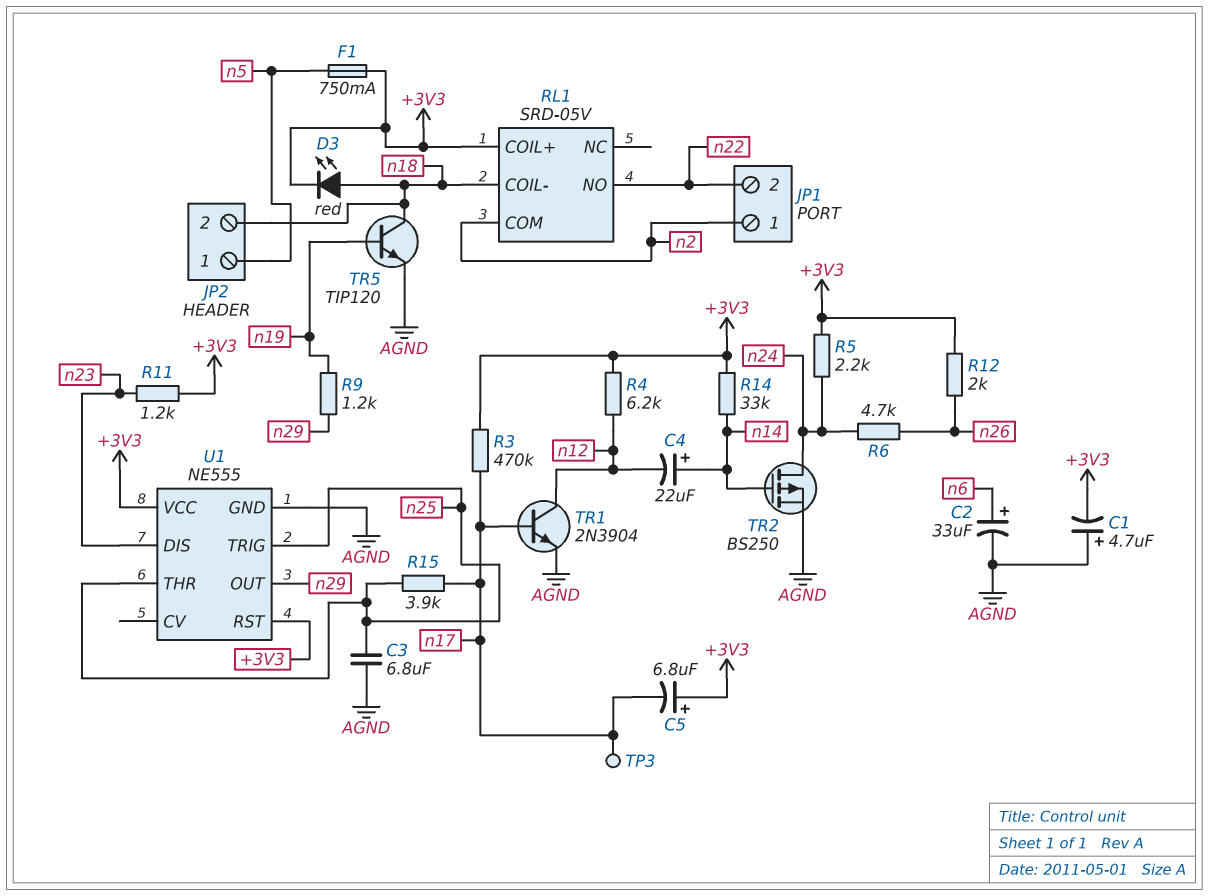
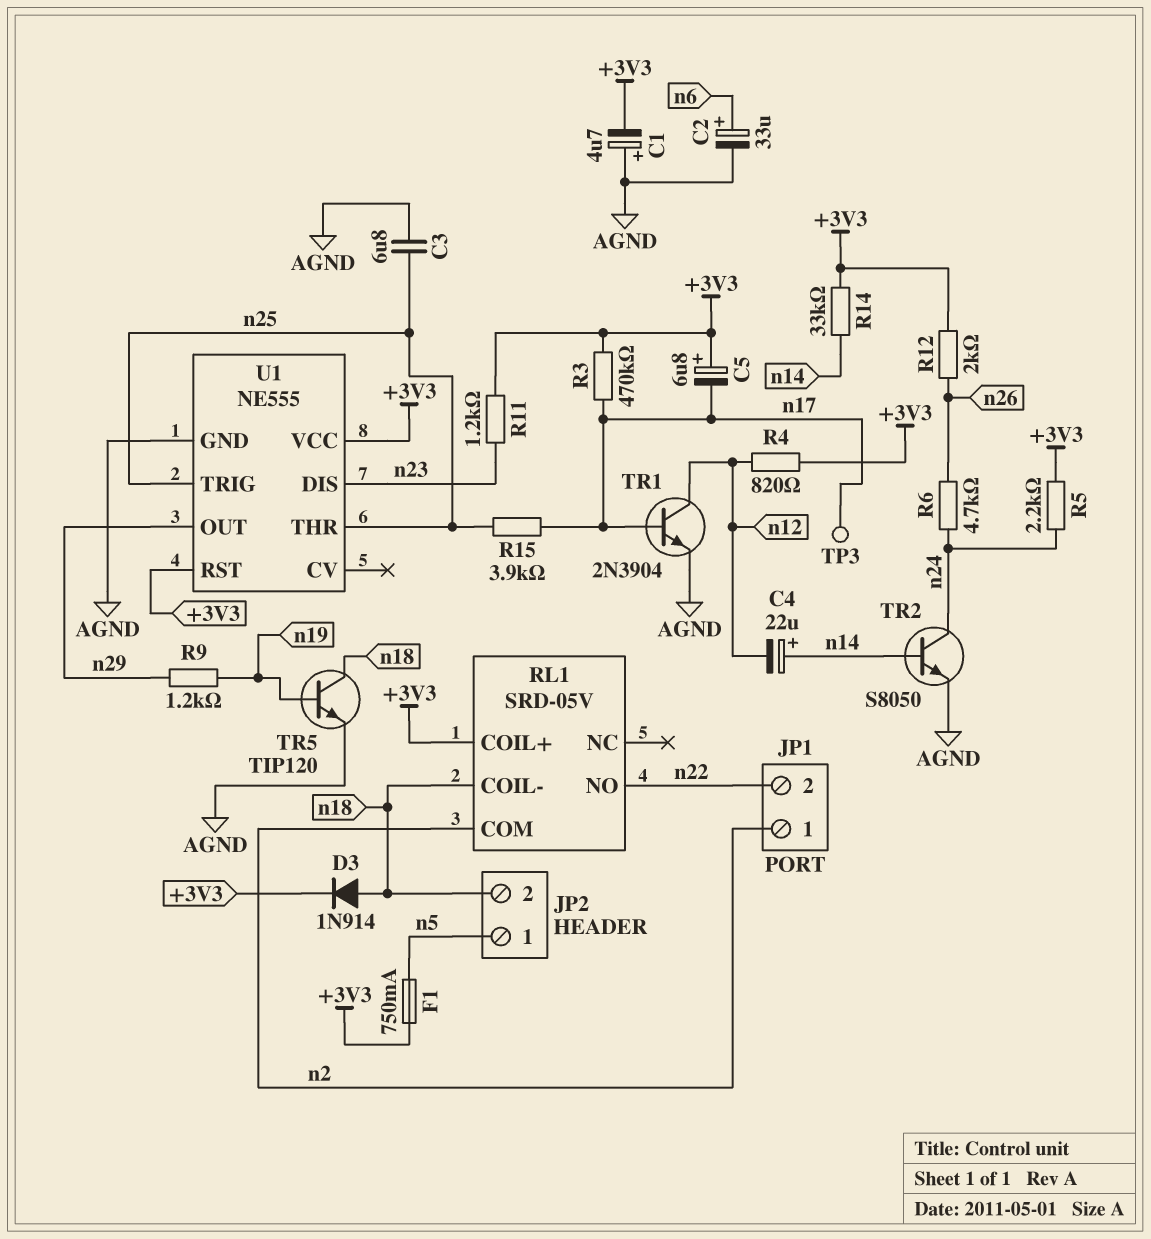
D3: LED red (A n18, K +3V3) -> diode 1N914 (A n18, K +3V3)
R4: 6.2k (+3V3, n12) -> 820 (+3V3, n12)
TR2: PMOS BS250 (G n14, D n24, S AGND) -> NPN S8050 (B n14, C n24, E AGND)

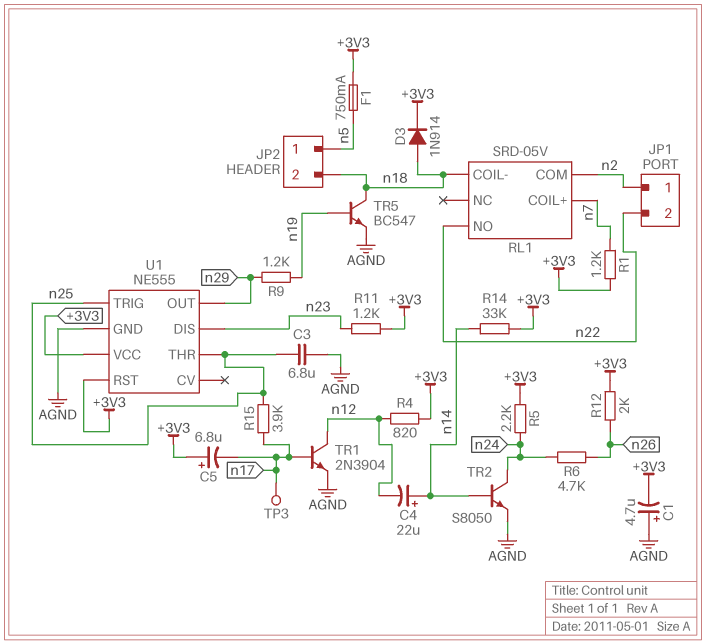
C2: 33uF (plus n6, minus AGND) -> none
R1: none -> 1.2k (+3V3, n7)
R3: 470k (+3V3, n17) -> none
RL1 pin COIL+: +3V3 -> n7
TR5: NPN TIP120 (B n19, C n18, E AGND) -> NPN BC547 (B n19, C n18, E AGND)

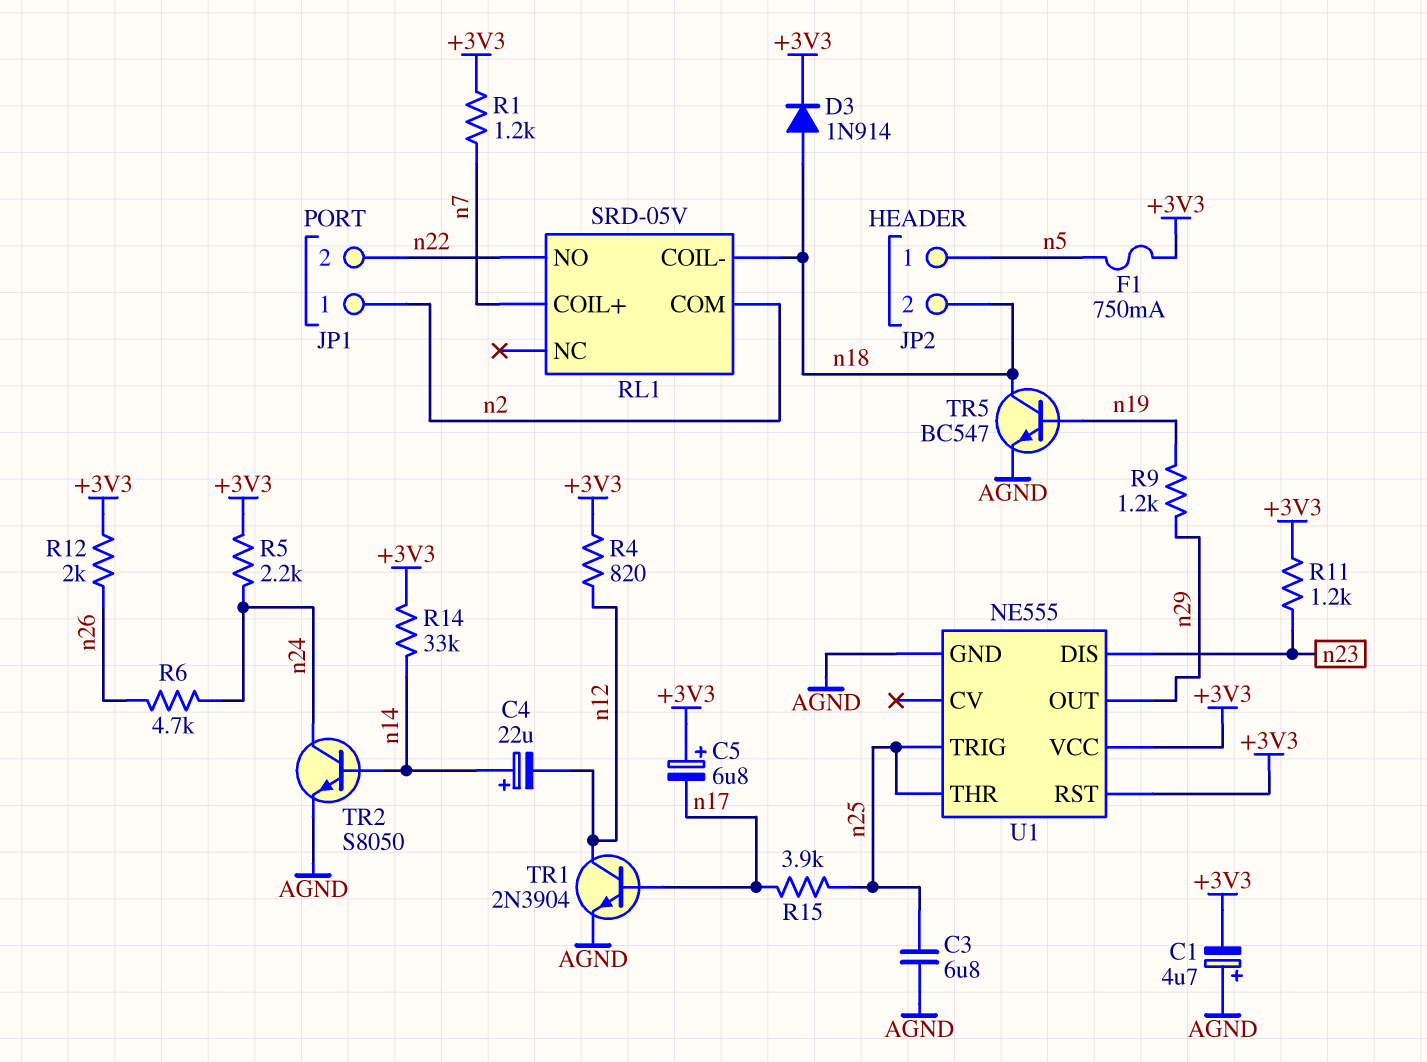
TP3: test point (n17) -> none

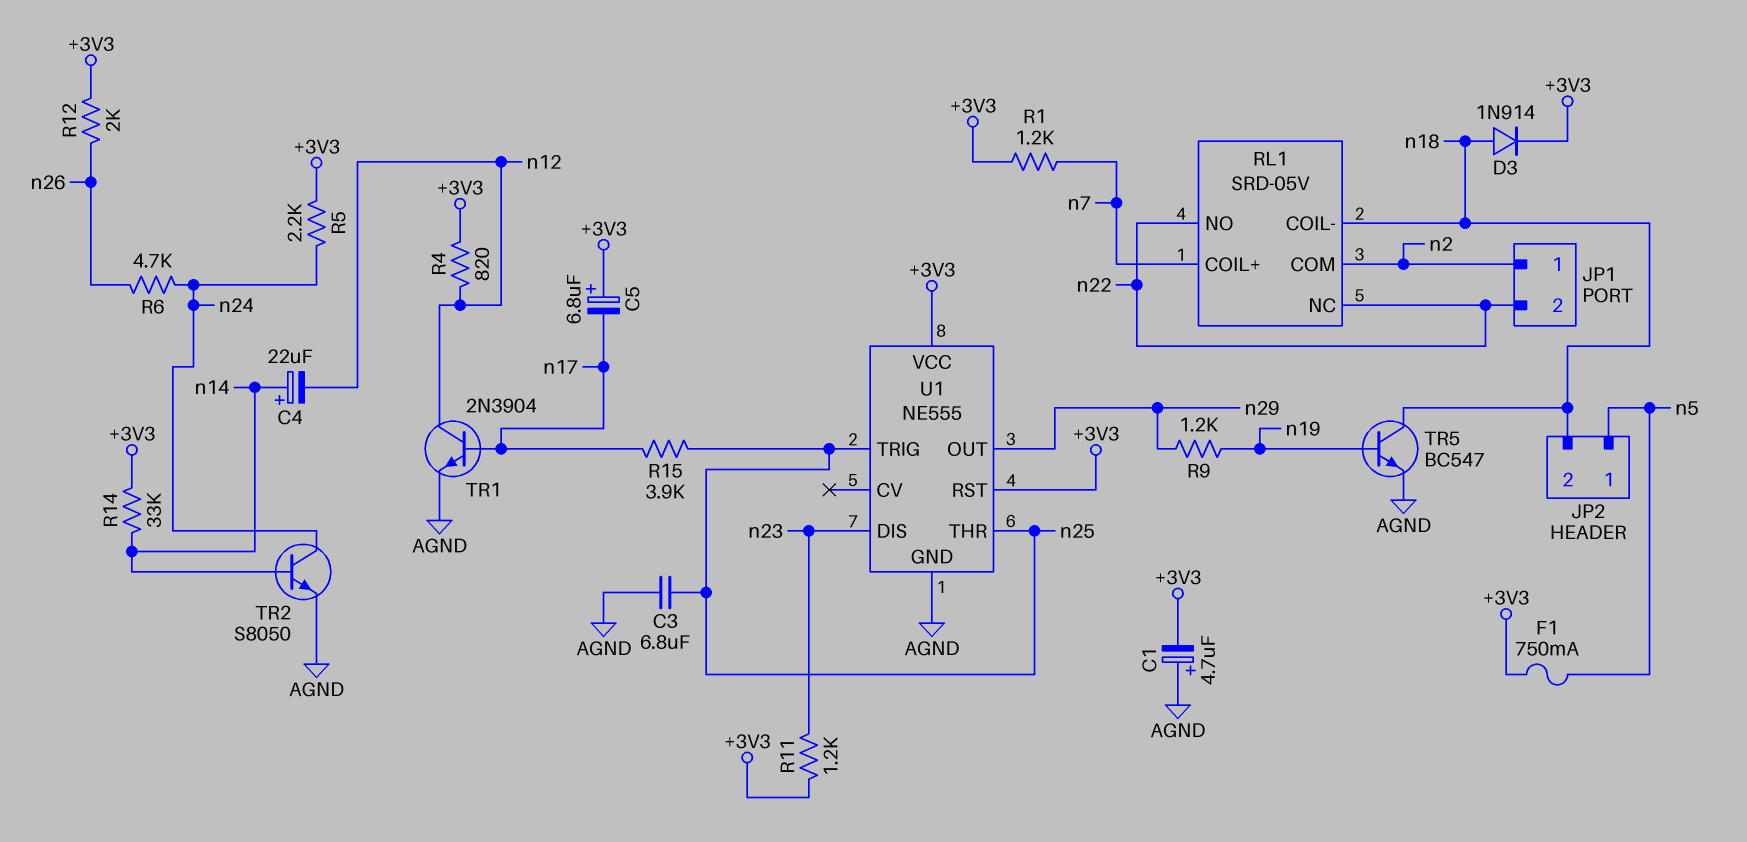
RL1 pin NC: none -> n22

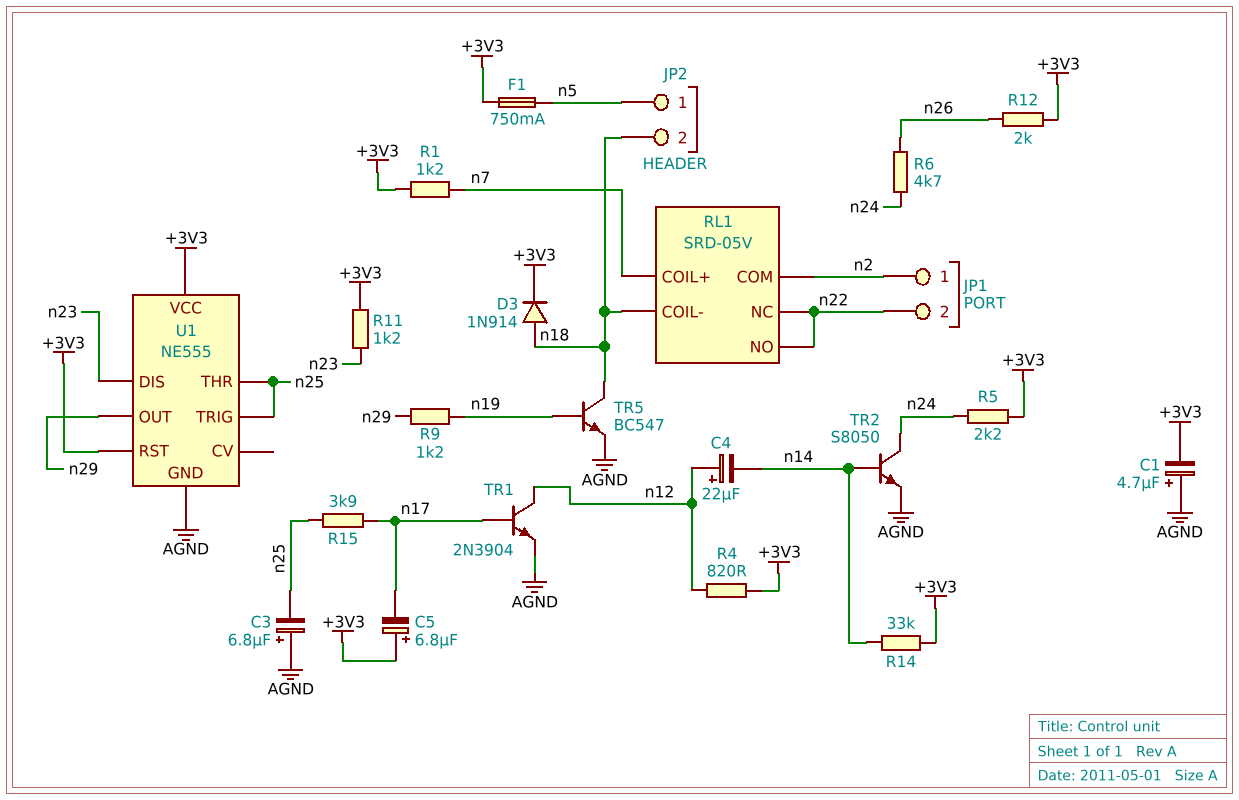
C3: 6.8uF (AGND, n25) -> 6.8uF (plus AGND, minus n25)
C4: 22uF (plus n14, minus n12) -> 22uF (plus n12, minus n14)

